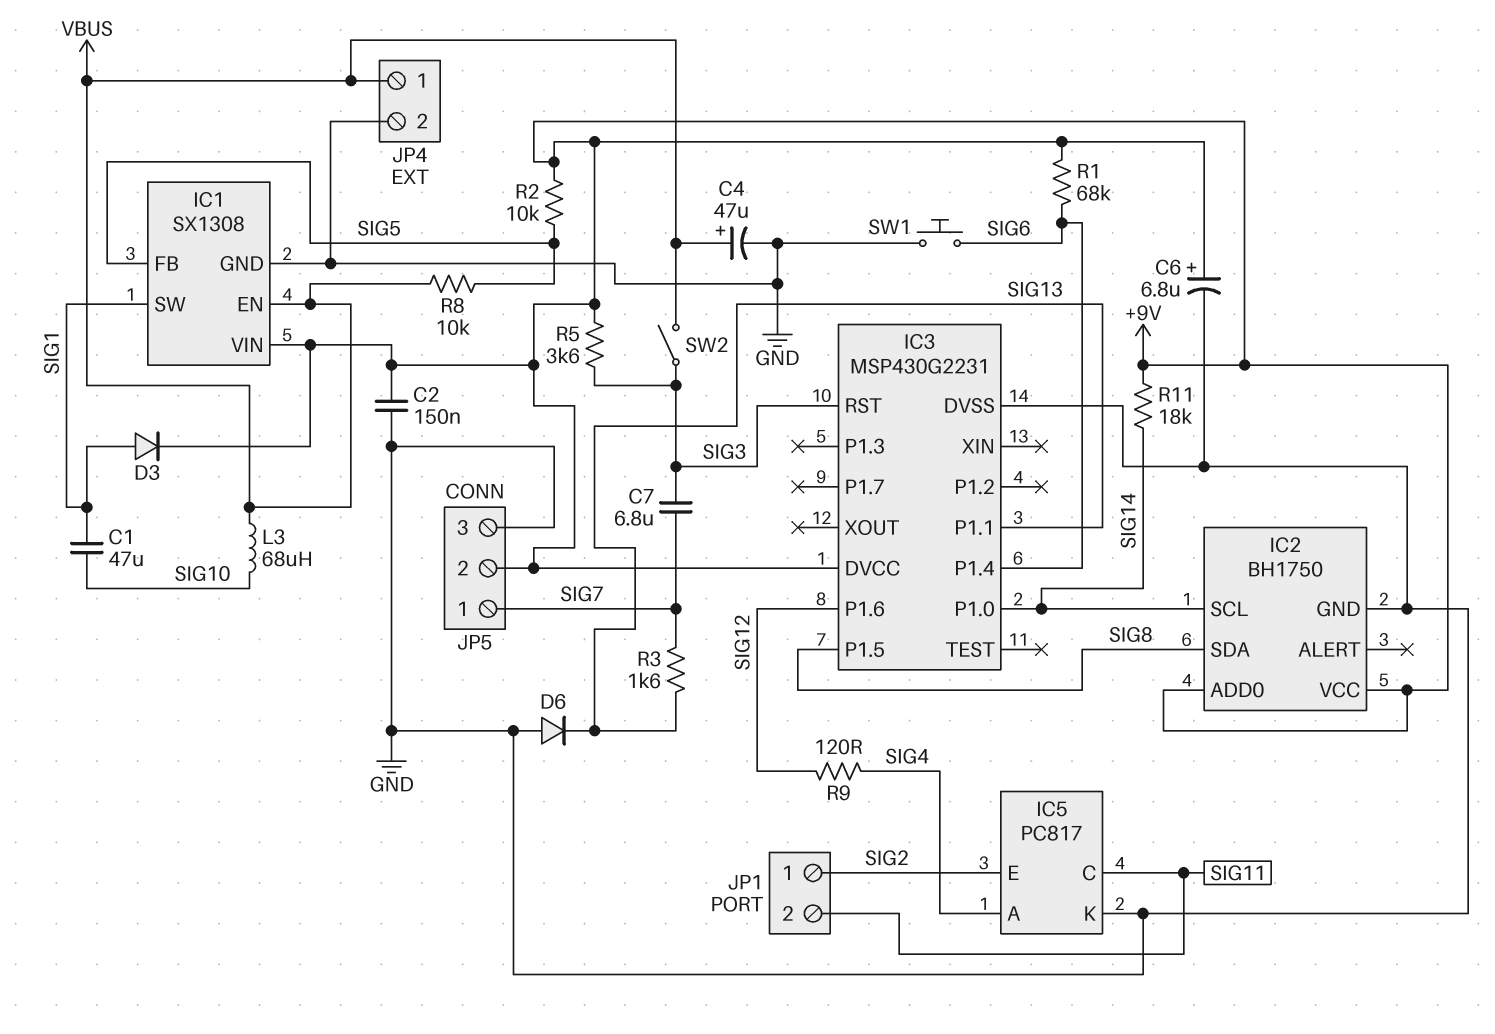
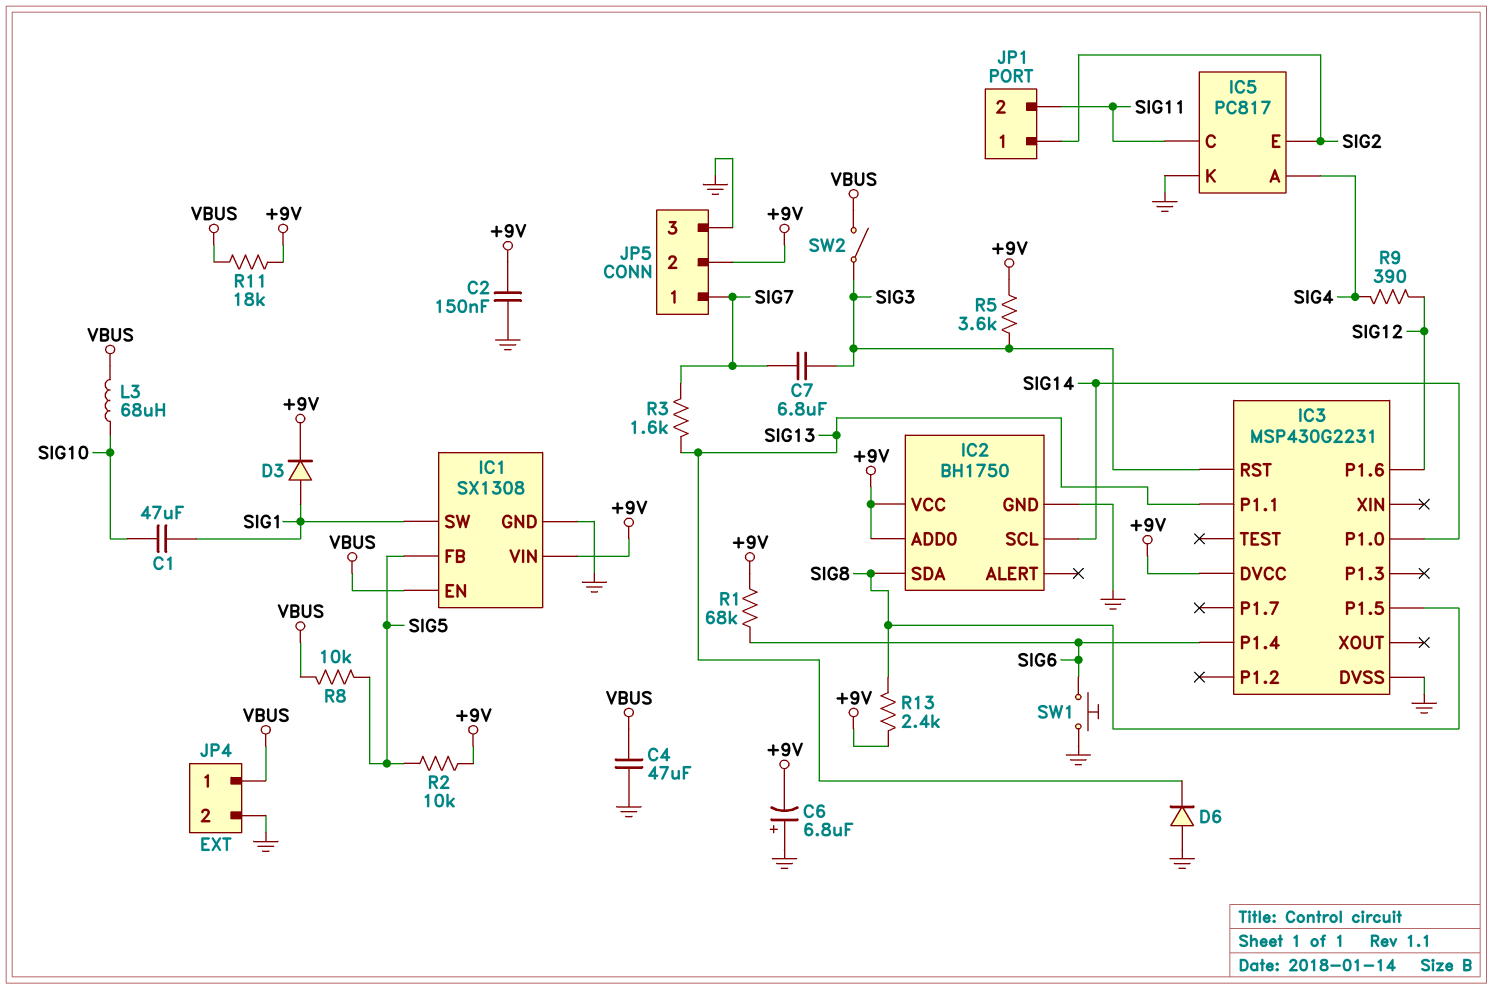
C4: 47uF (plus VBUS, minus GND) -> 47uF (GND, VBUS)
C6: 6.8uF (plus +9V, minus GND) -> 6.8uF (plus GND, minus +9V)
R9: 120 (SIG4, SIG12) -> 390 (SIG4, SIG12)
R11: 18k (+9V, SIG14) -> 18k (+9V, VBUS)
R13: none -> 2.4k (+9V, SIG8)

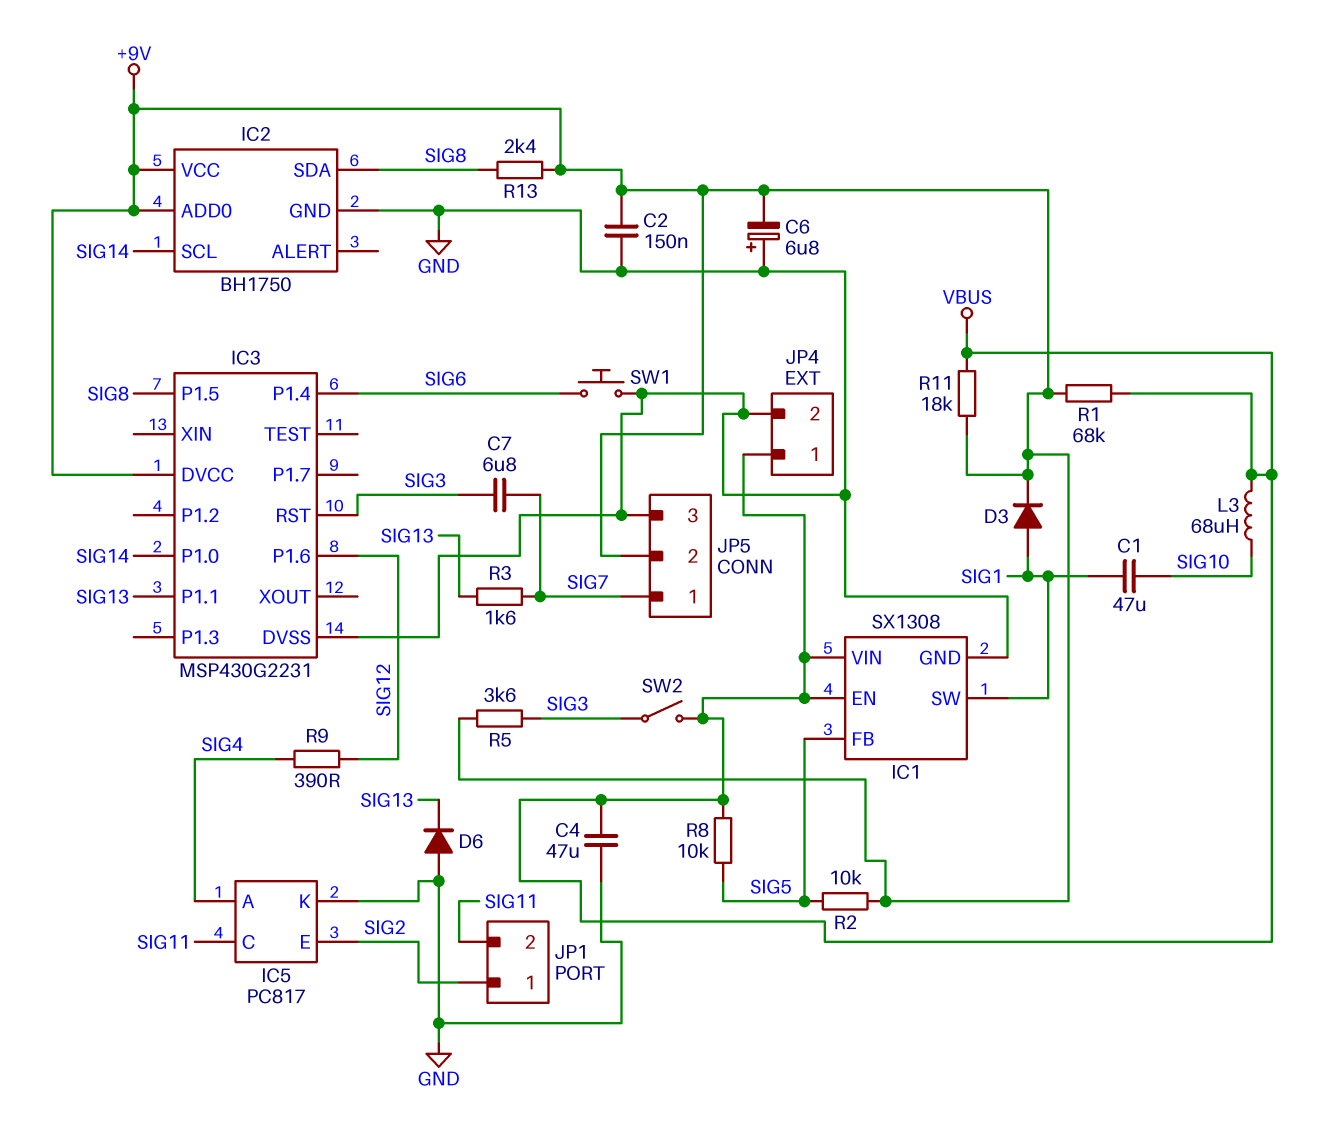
IC1 pin VIN: +9V -> VBUS
R1: 68k (+9V, SIG6) -> 68k (+9V, VBUS)

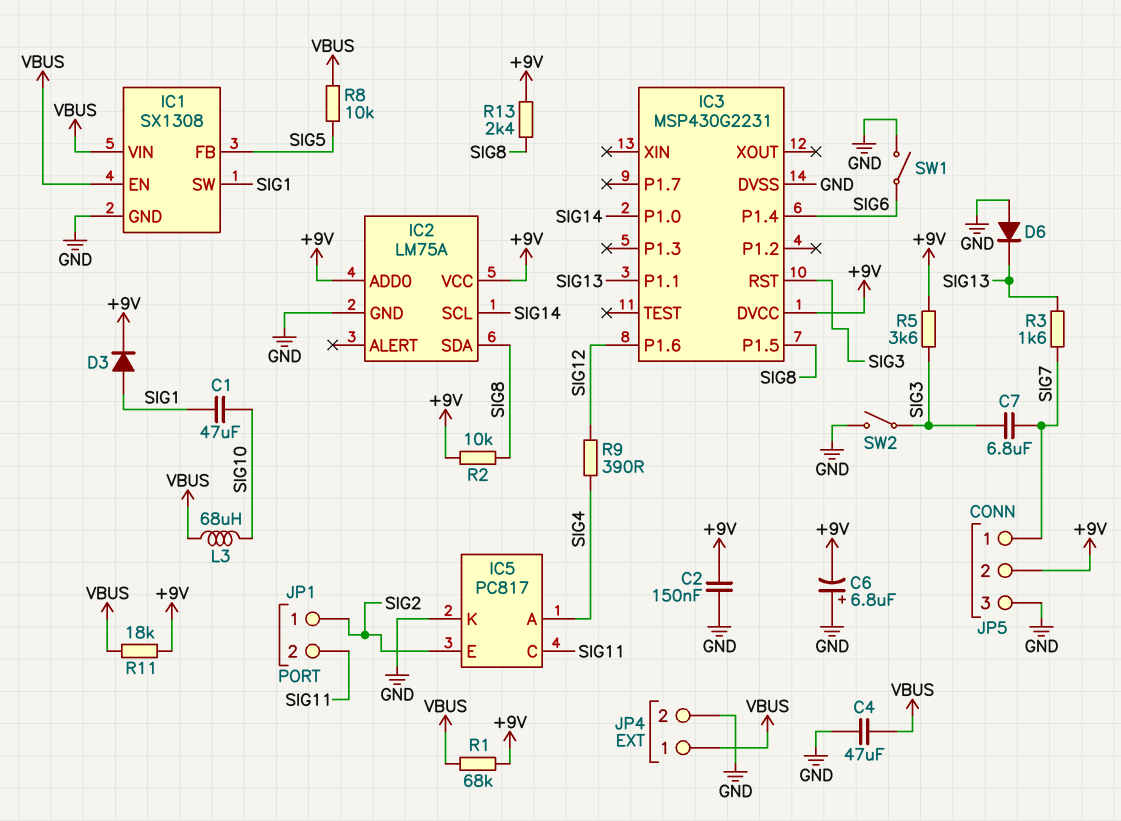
IC2: BH1750 -> LM75A
R2: 10k (+9V, SIG5) -> 10k (+9V, SIG8)
SW1: button (GND, SIG6) -> switch (GND, SIG6)
SW2: switch (SIG3, VBUS) -> switch (GND, SIG3)

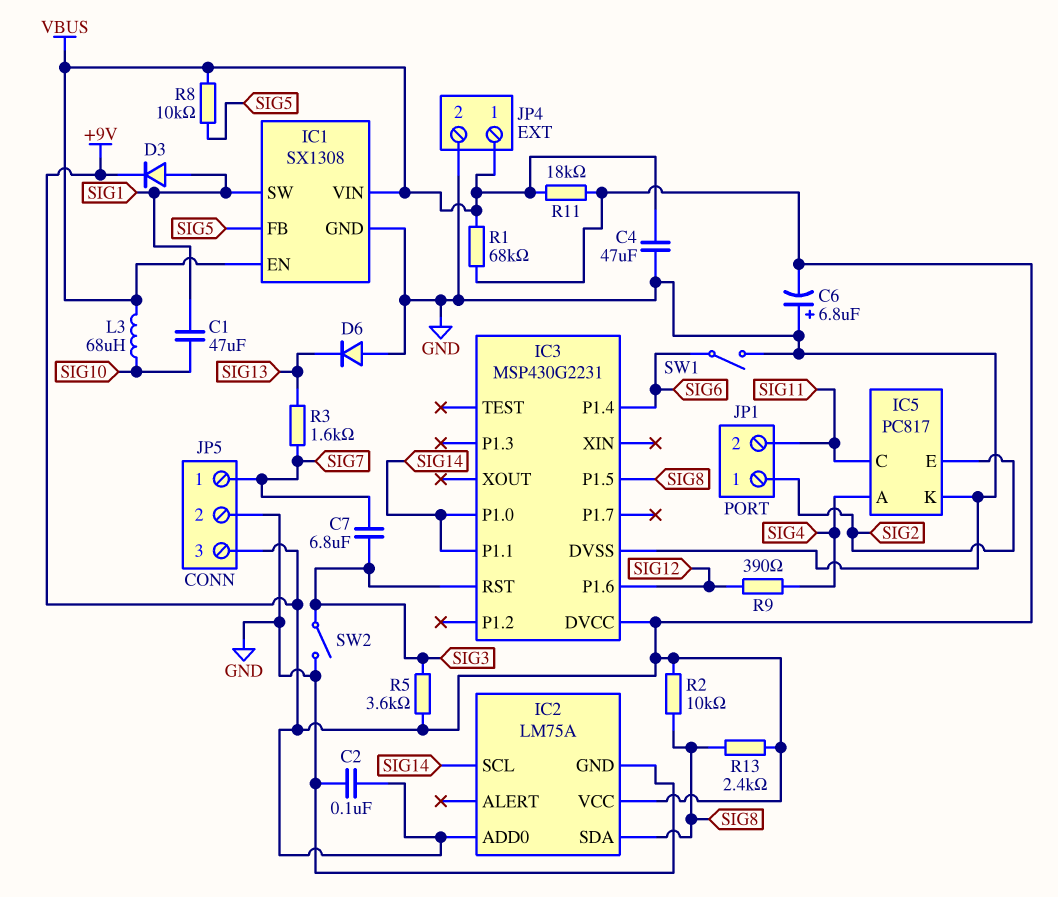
C2: 150nF (+9V, GND) -> 100nF (+9V, GND)
IC3 pin P1.1: SIG13 -> SIG14
JP5 pin 2: +9V -> GND
JP5 pin 3: GND -> +9V

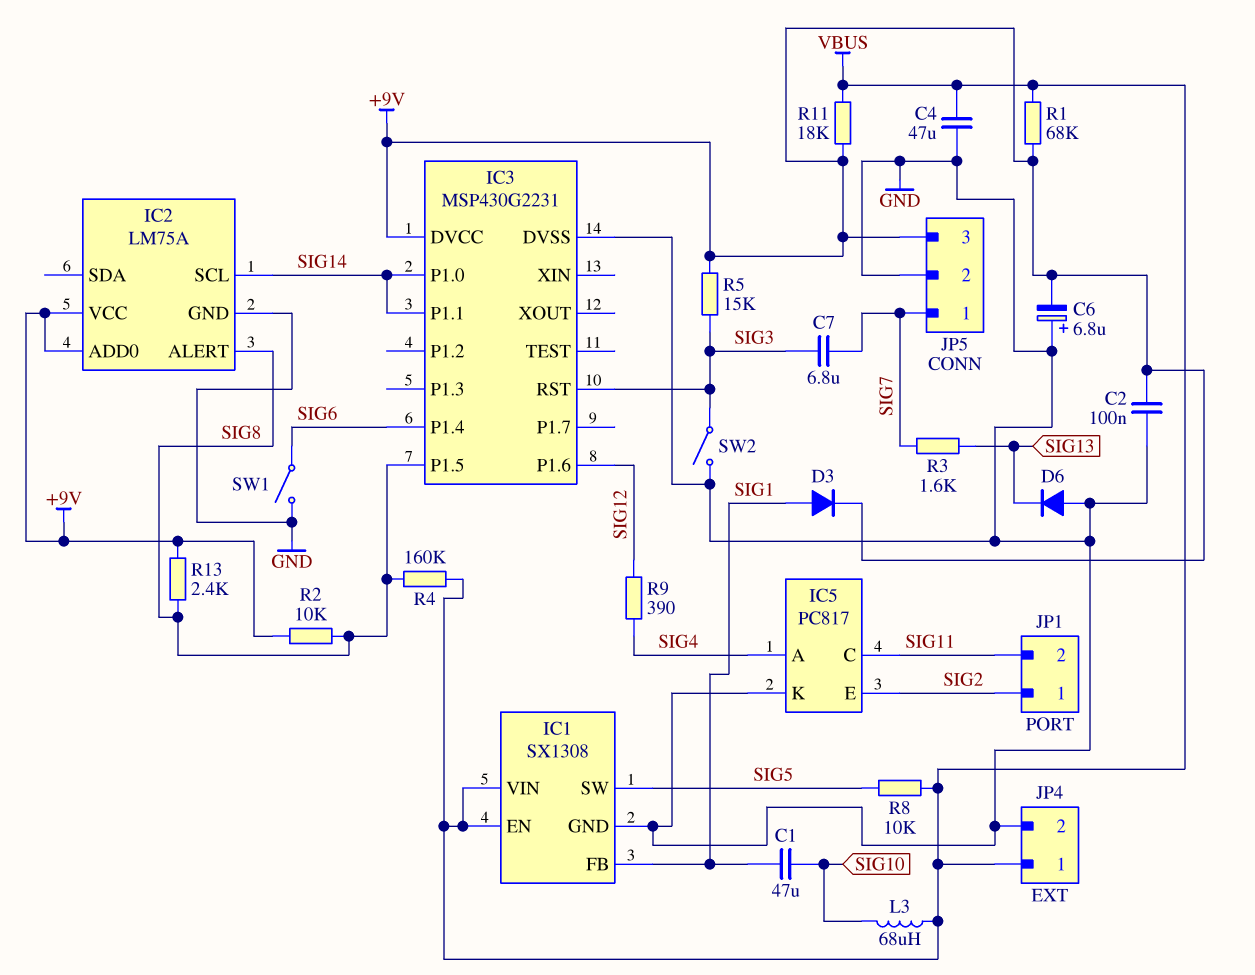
IC1 pin FB: SIG5 -> SIG1
IC1 pin SW: SIG1 -> SIG5
IC2 pin ALERT: none -> SIG8
IC2 pin SDA: SIG8 -> none
R4: none -> 160k (SIG8, VBUS)
R5: 3.6k (+9V, SIG3) -> 15k (+9V, SIG3)

